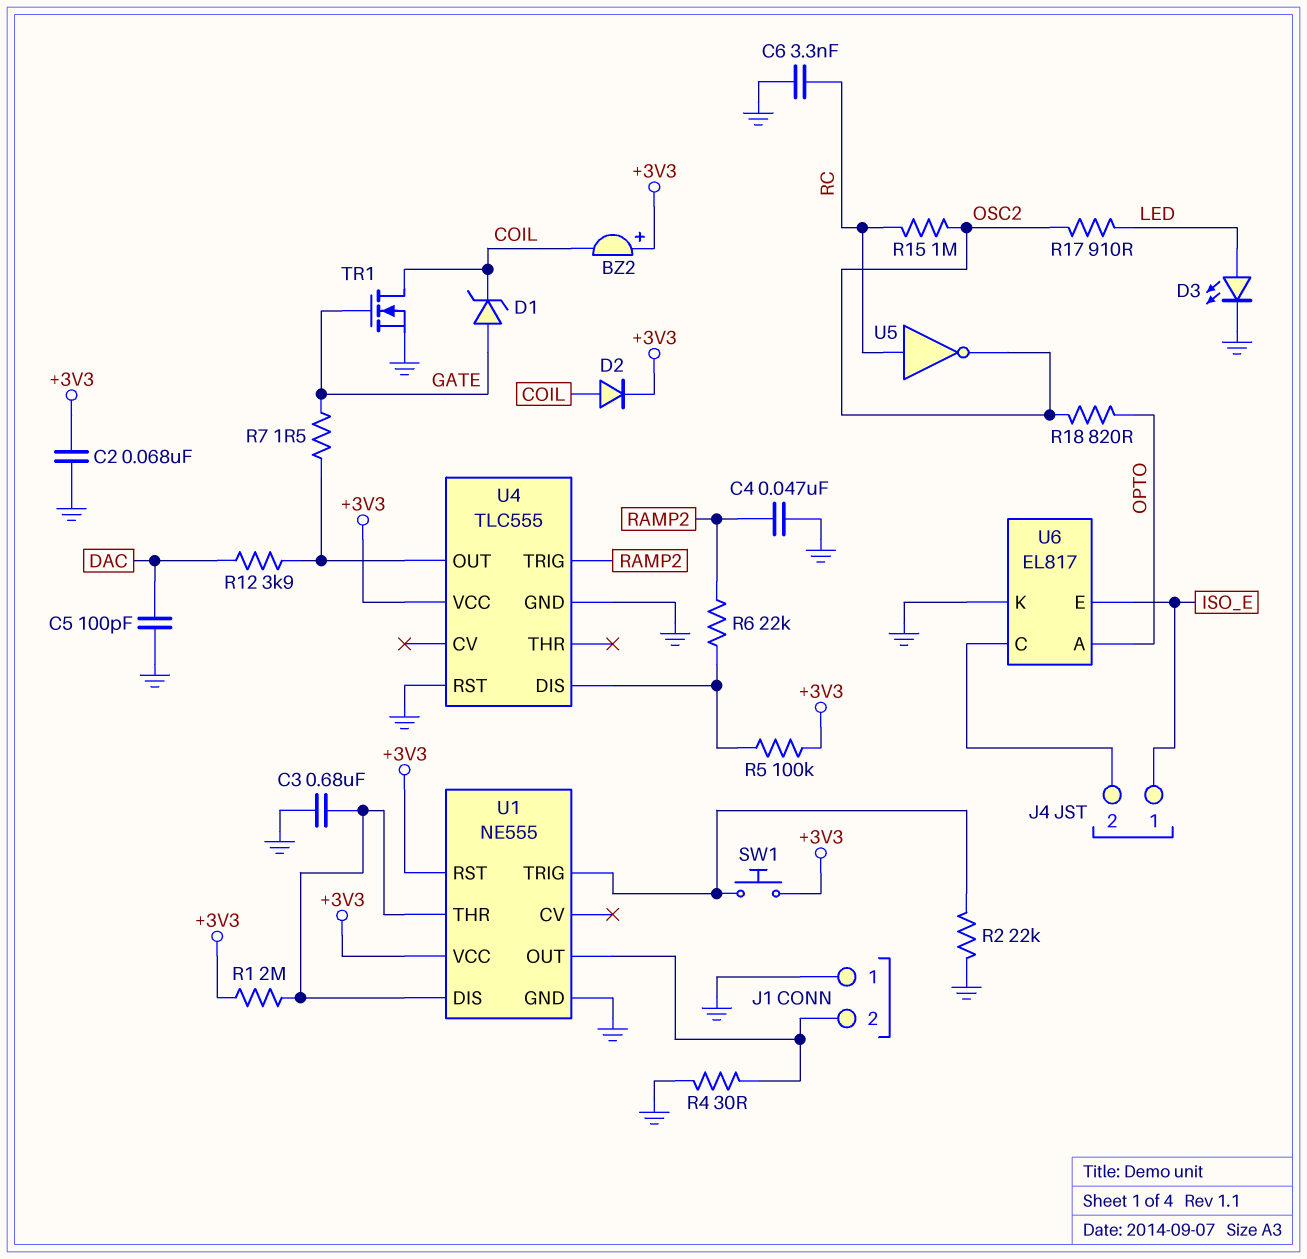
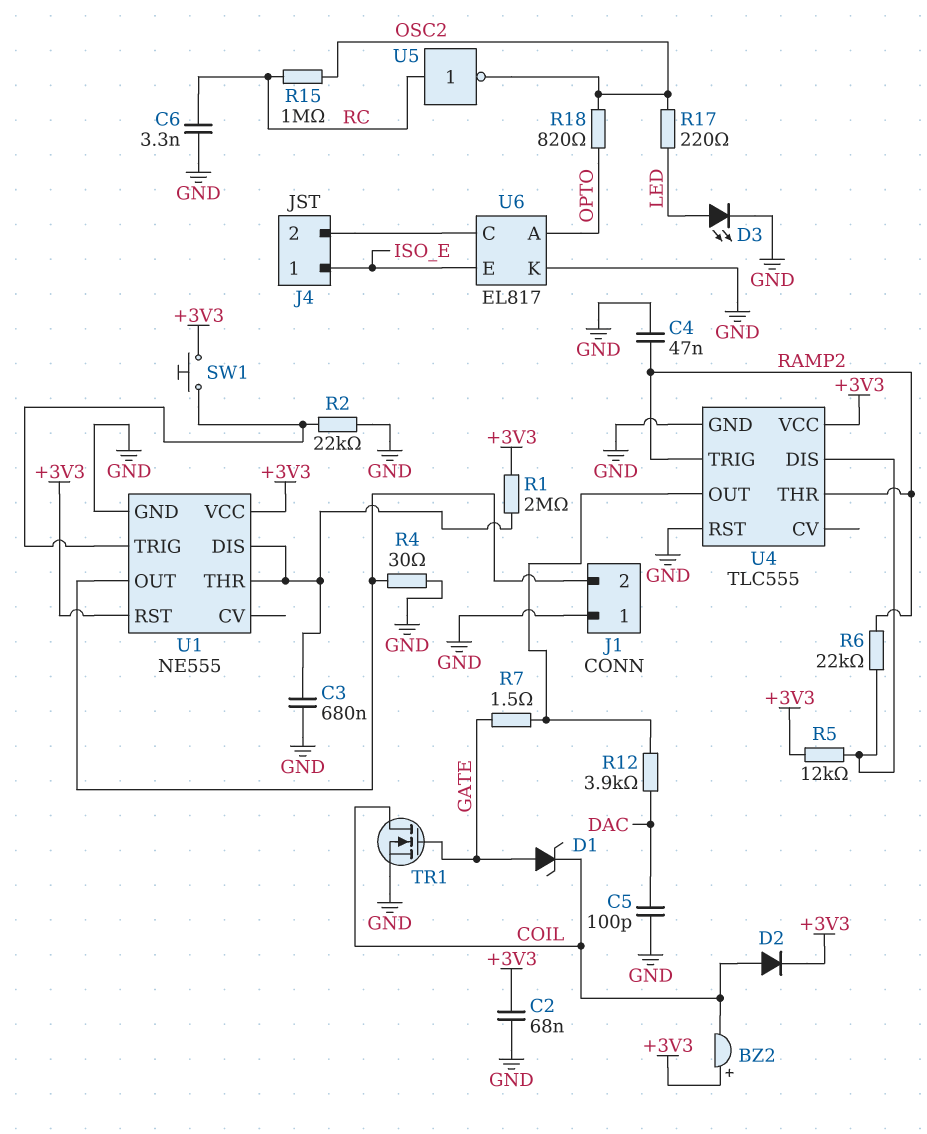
R5: 100k (+3V3, U4/DIS) -> 12k (+3V3, U4/DIS)
R17: 910 (LED, OSC2) -> 220 (LED, OSC2)
U4 pin THR: none -> RAMP2

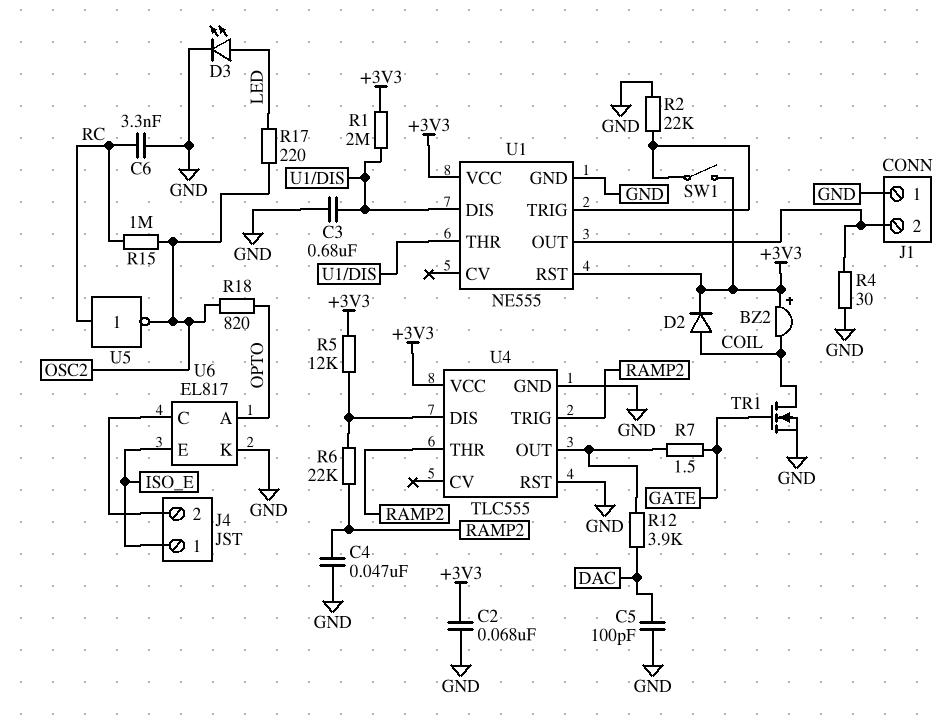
D1: zener (A GATE, K COIL) -> none
SW1: button (+3V3, U1/TRIG) -> switch (+3V3, U1/TRIG)

